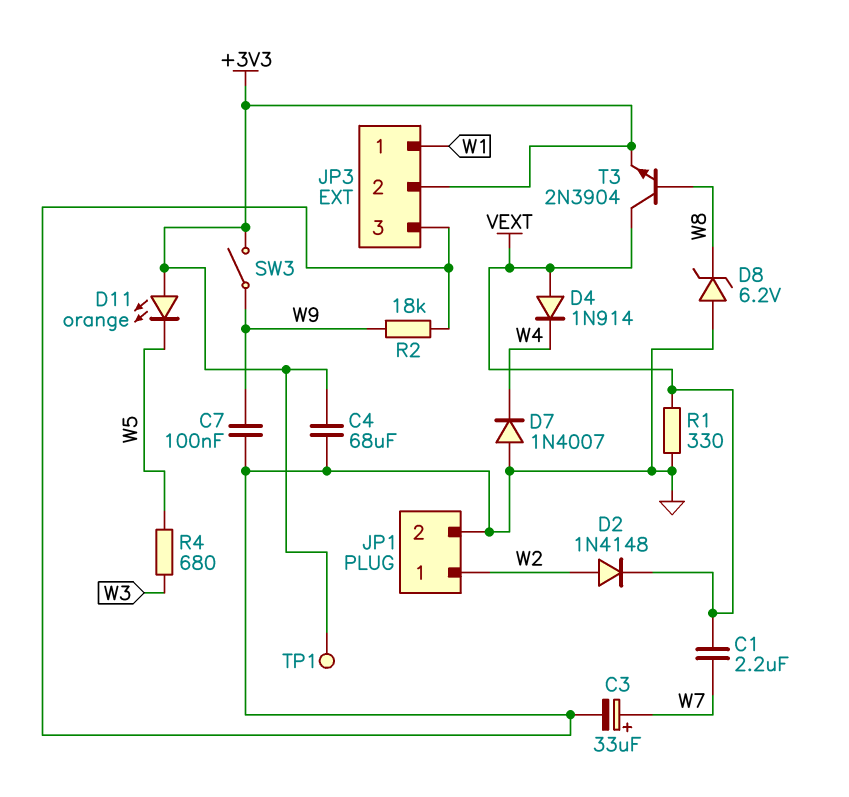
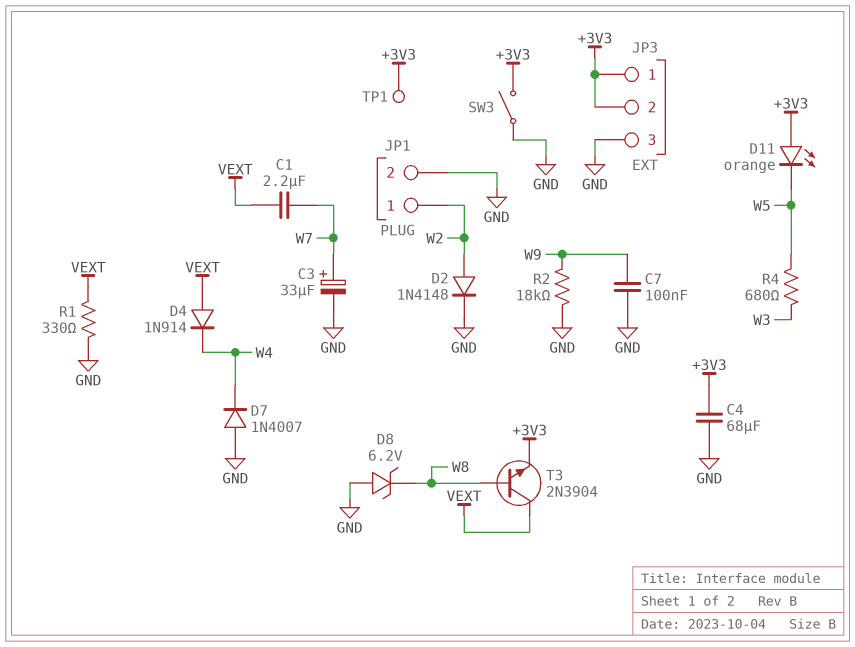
D2: diode 1N4148 (A W2, K VEXT) -> diode 1N4148 (A W2, K GND)
JP3 pin 1: W1 -> +3V3
SW3: switch (+3V3, W9) -> switch (+3V3, GND)

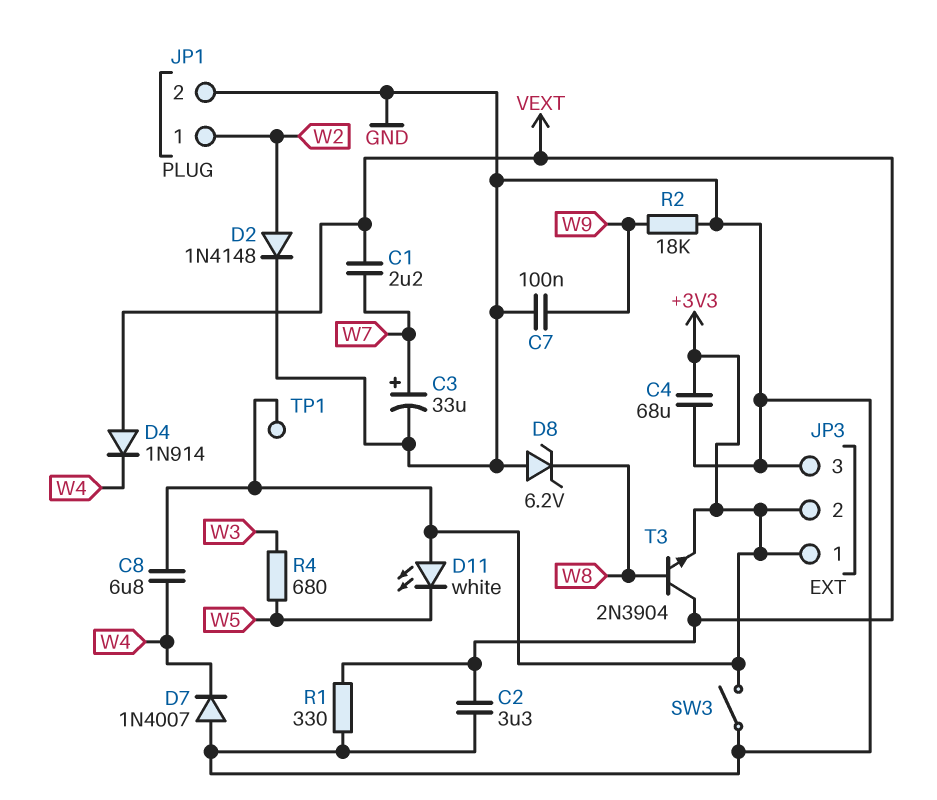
C2: none -> 3.3uF (GND, VEXT)
C8: none -> 6.8uF (+3V3, W4)
D11: LED orange (A +3V3, K W5) -> LED white (A +3V3, K W5)

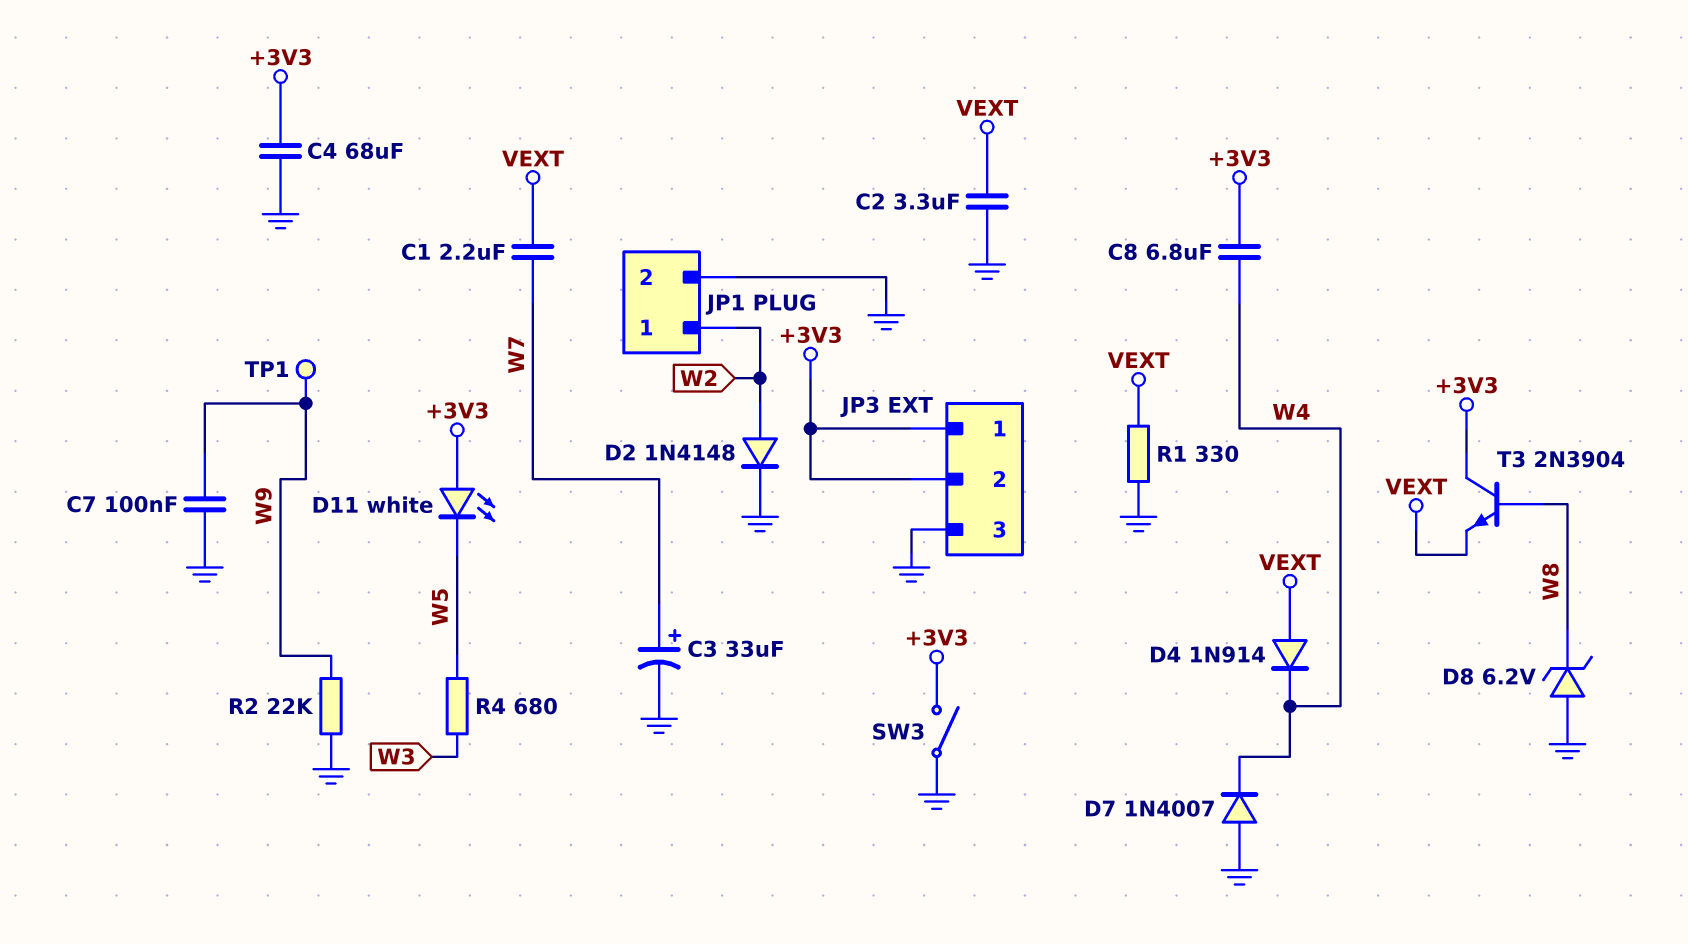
R2: 18k (GND, W9) -> 22k (GND, W9)
T3: NPN 2N3904 (B W8, C VEXT, E +3V3) -> NPN 2N3904 (B W8, C +3V3, E VEXT)
TP1: test point (+3V3) -> test point (W9)

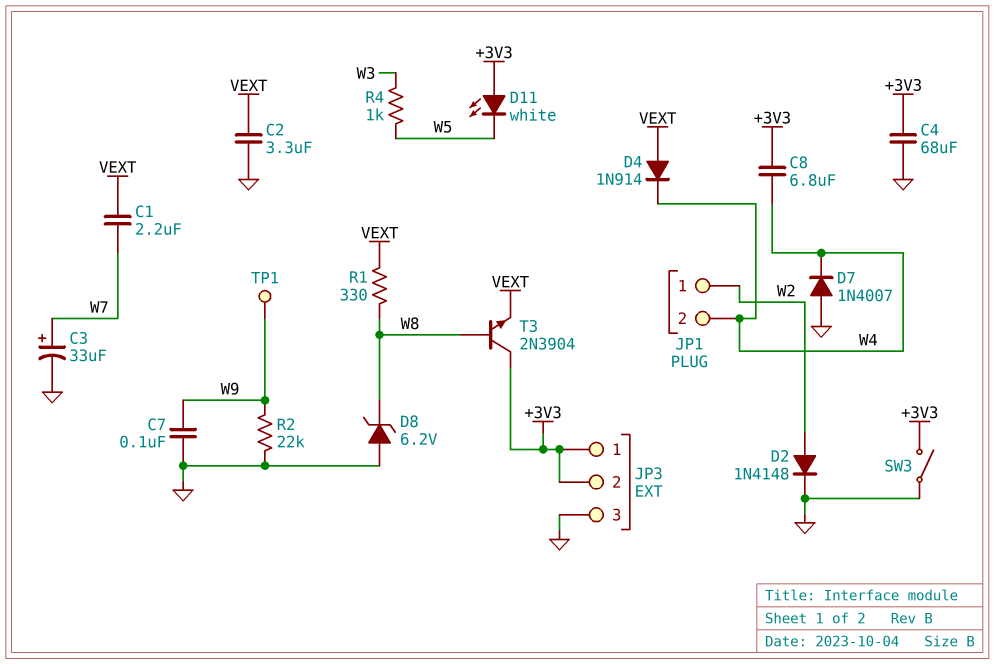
JP1 pin 2: GND -> W4
R1: 330 (GND, VEXT) -> 330 (VEXT, W8)
R4: 680 (W3, W5) -> 1k (W3, W5)

